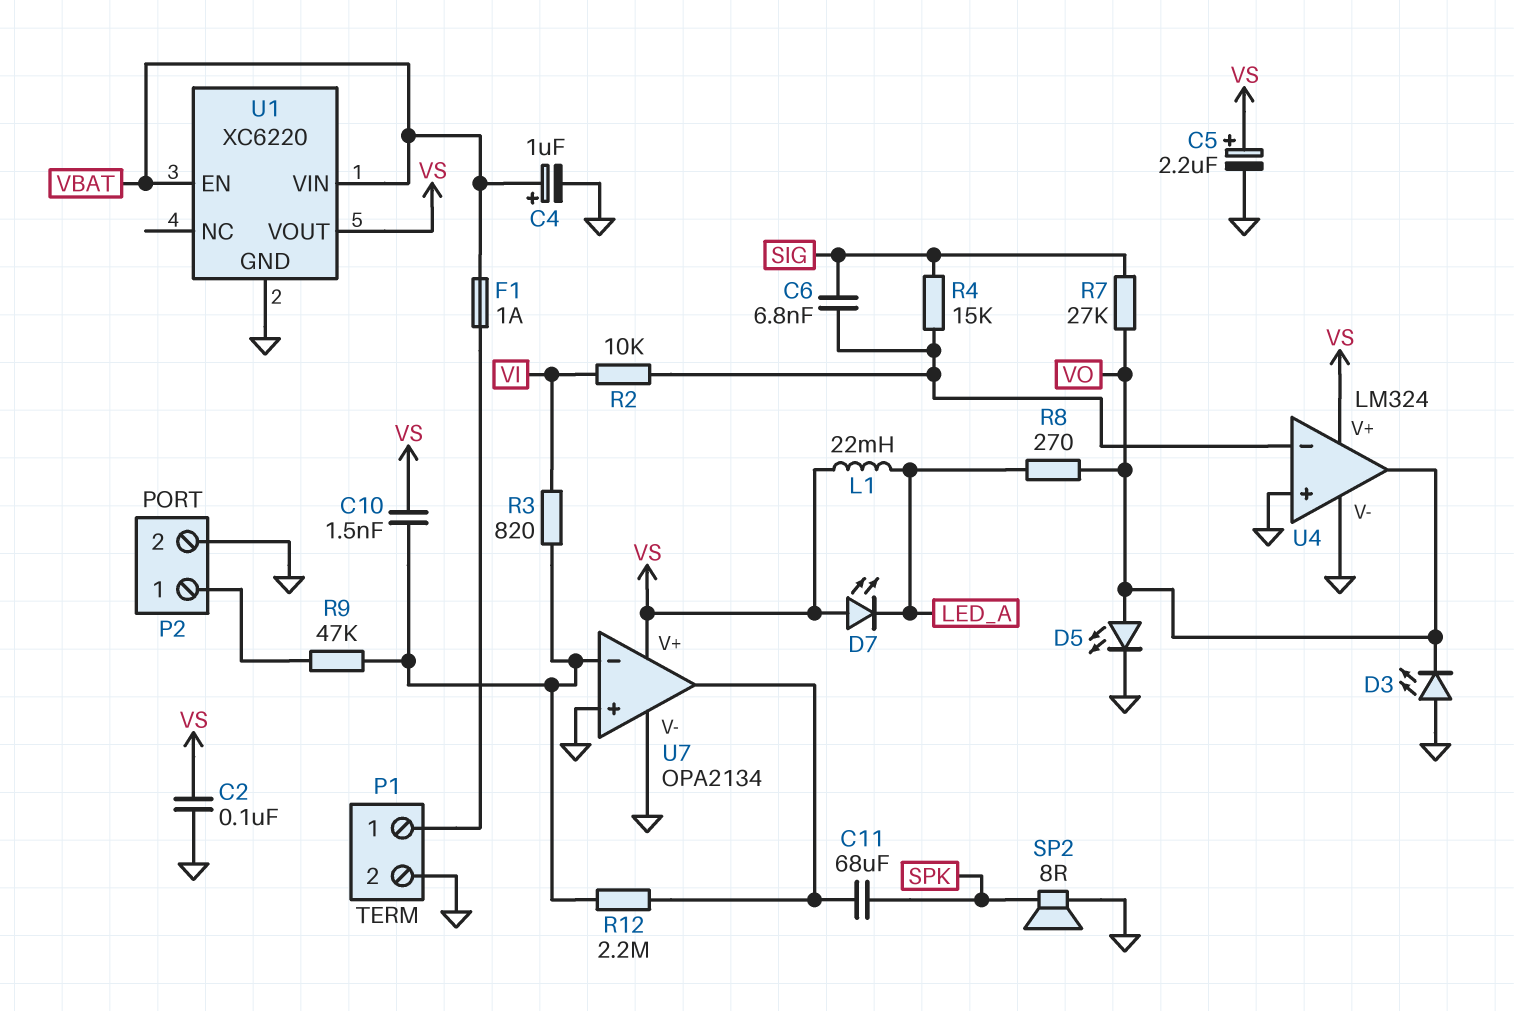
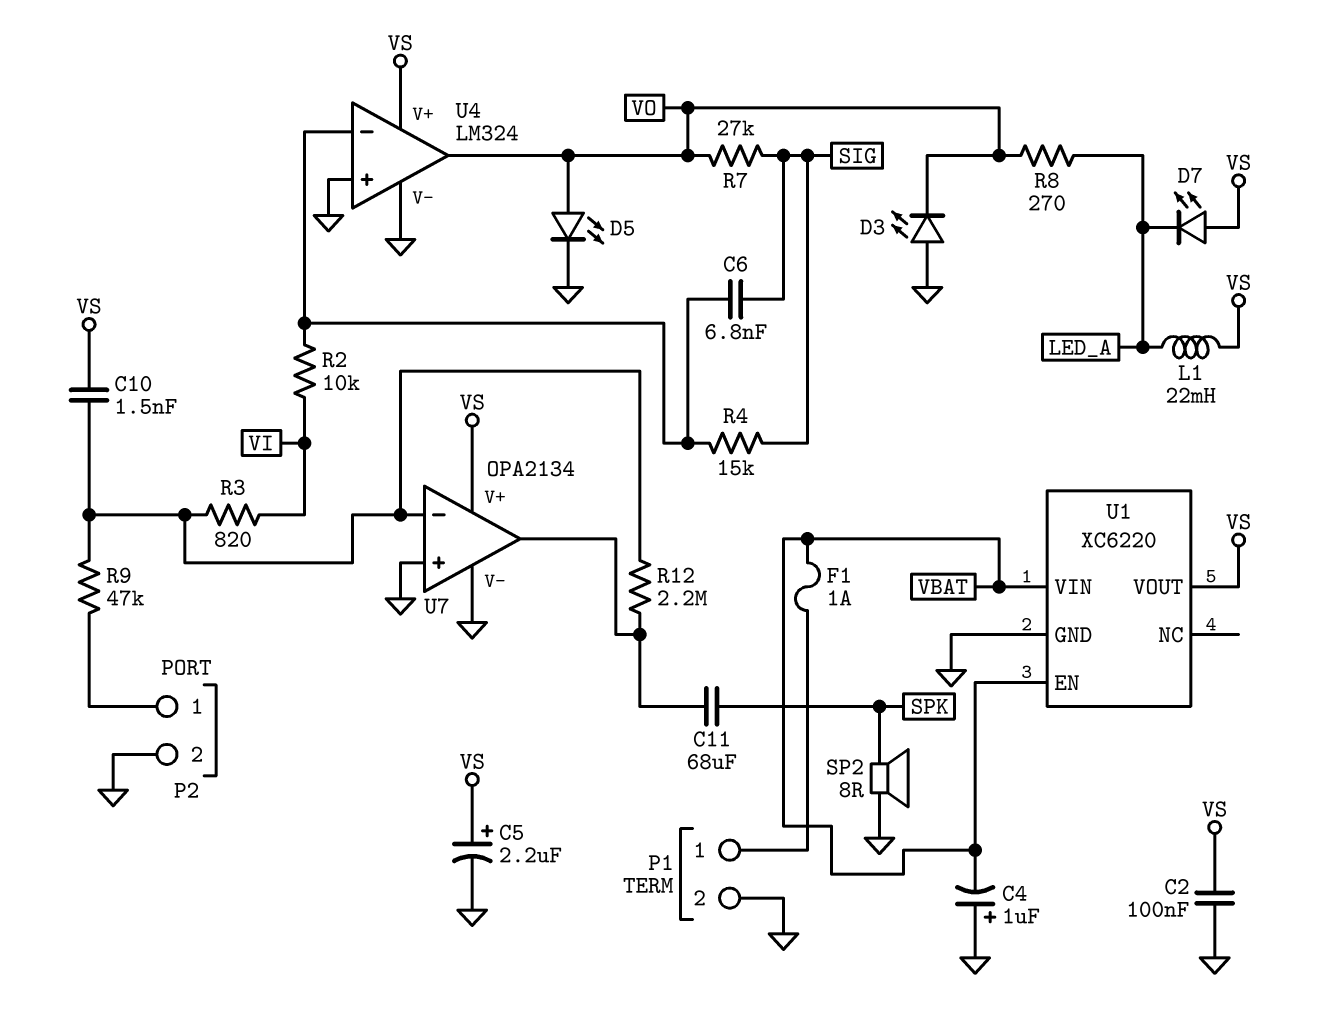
C4: 1uF (plus VBAT, minus GND) -> 1uF (plus GND, minus VBAT)

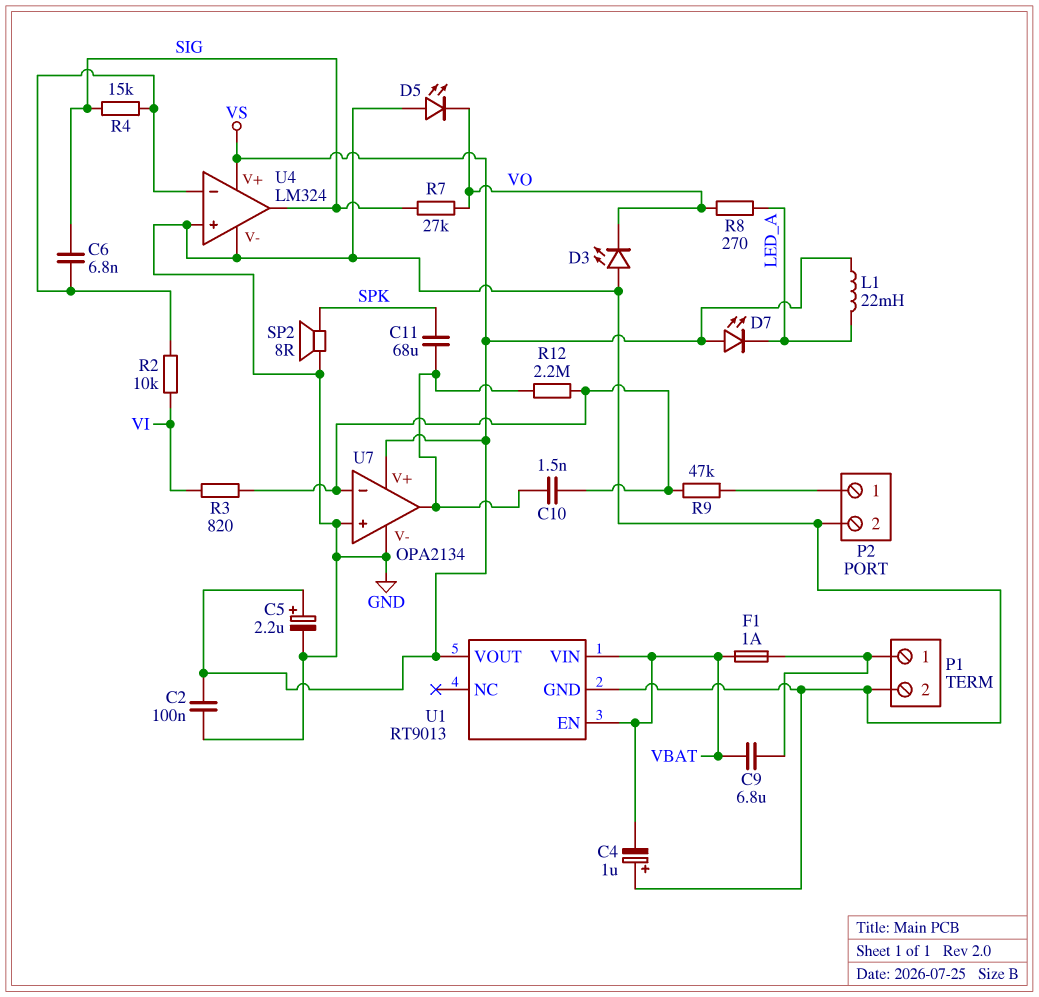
C9: none -> 6.8uF (P1/1, VBAT)
C10: 1.5nF (U7/in-, VS) -> 1.5nF (U7/in-, U7/out)
D5: LED (A VO, K GND) -> LED (A GND, K VO)
U1: XC6220 -> RT9013
U4 pin out: VO -> SIG

